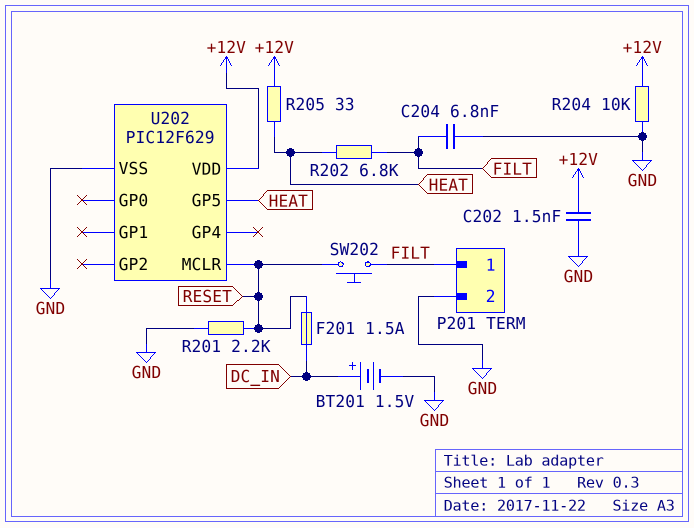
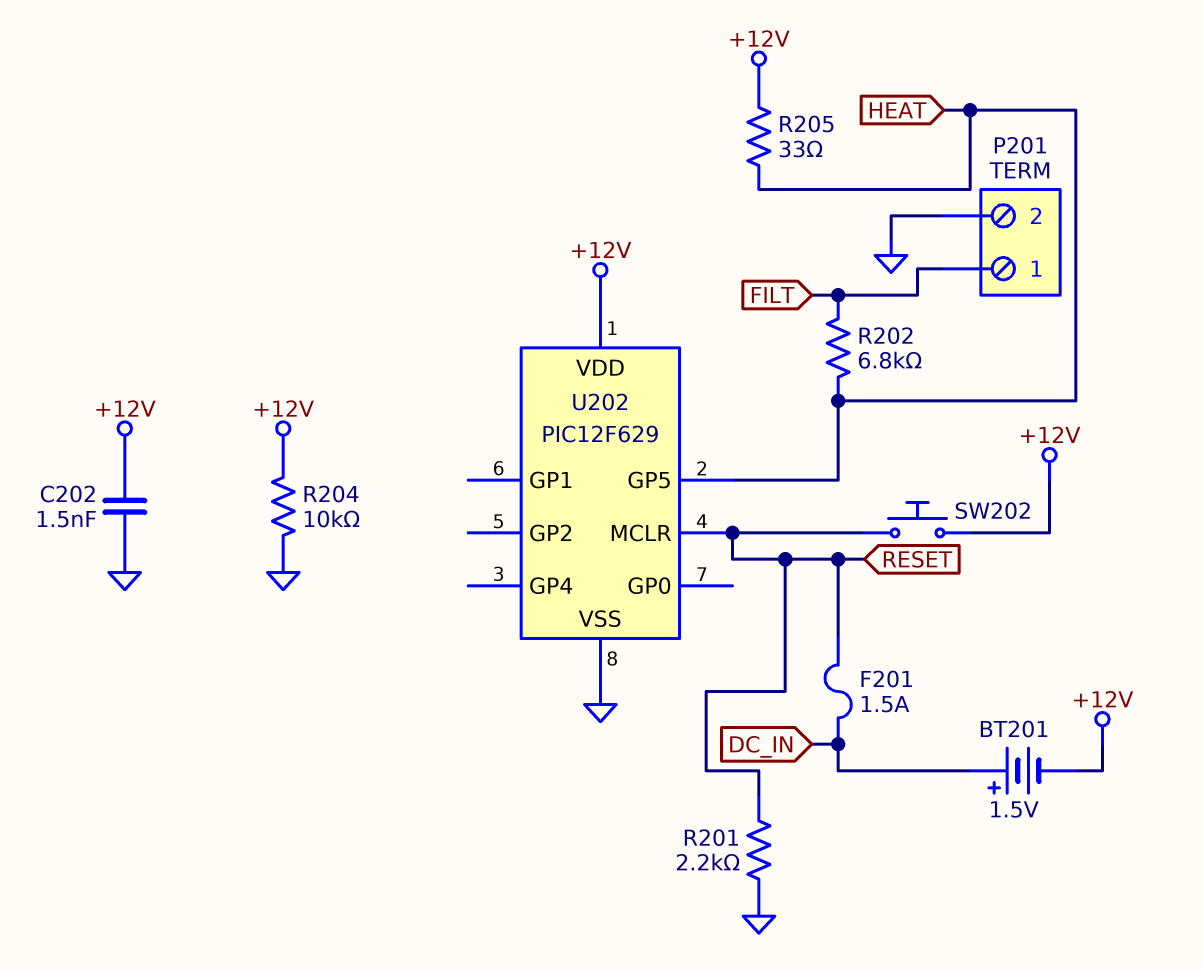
BT201: 1.5V (plus DC_IN, minus GND) -> 1.5V (plus DC_IN, minus +12V)
C204: 6.8nF (FILT, GND) -> none
SW202: button (FILT, RESET) -> button (+12V, RESET)

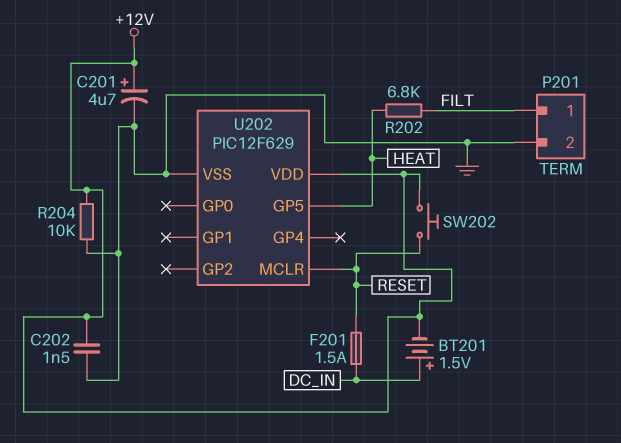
C201: none -> 4.7uF (plus +12V, minus GND)
R201: 2.2k (GND, RESET) -> none
R205: 33 (+12V, HEAT) -> none

